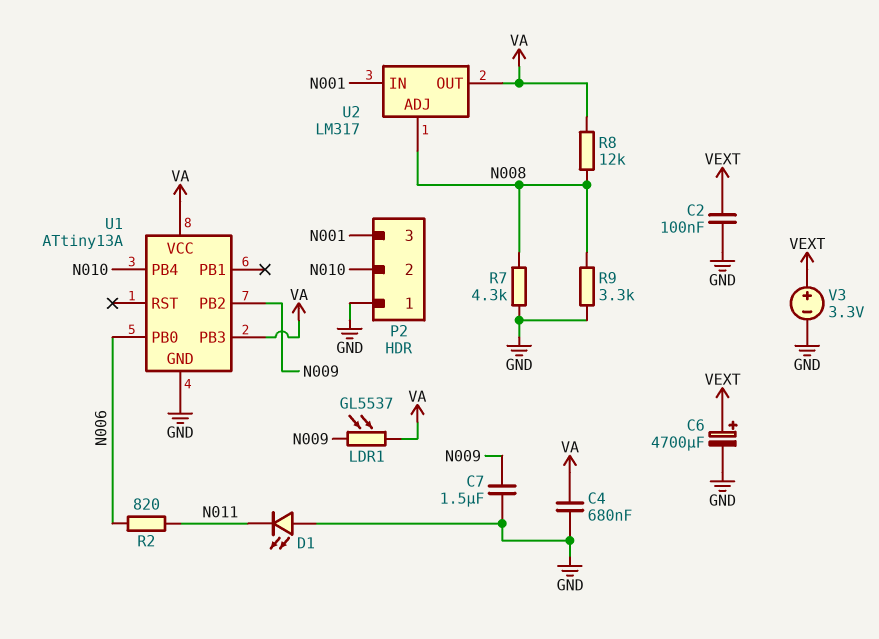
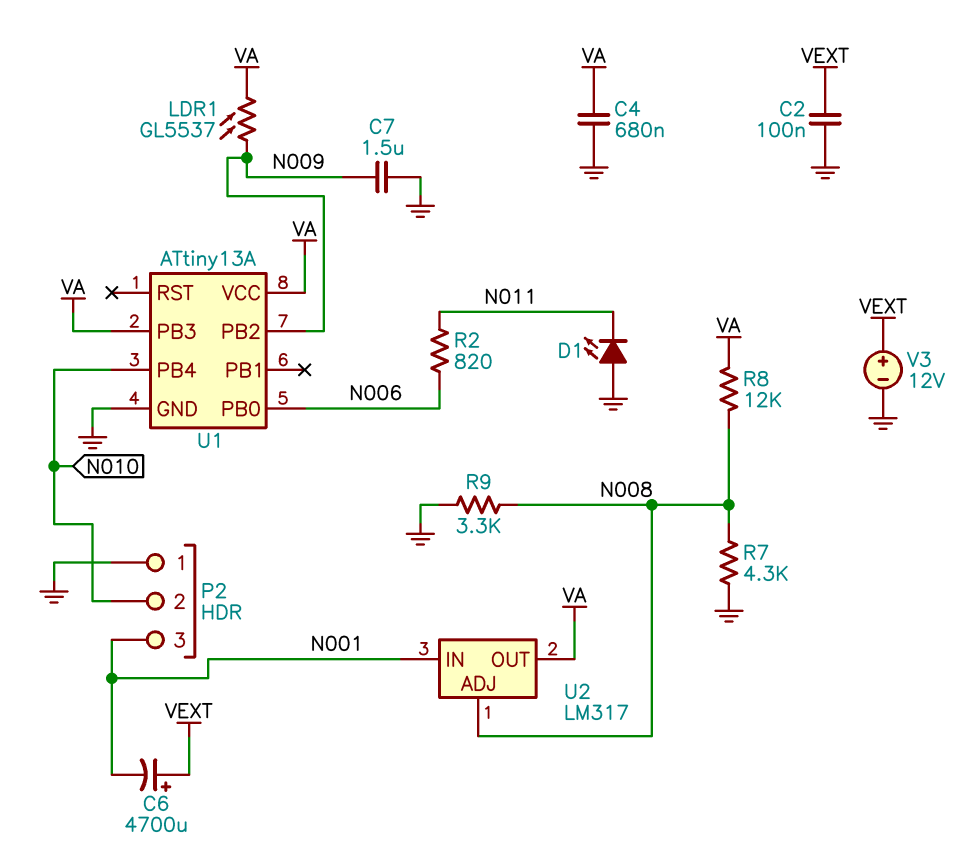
C6: 4700uF (plus VEXT, minus GND) -> 4700uF (plus VEXT, minus N001)
V3: 3.3V (plus VEXT, minus GND) -> 12V (plus VEXT, minus GND)

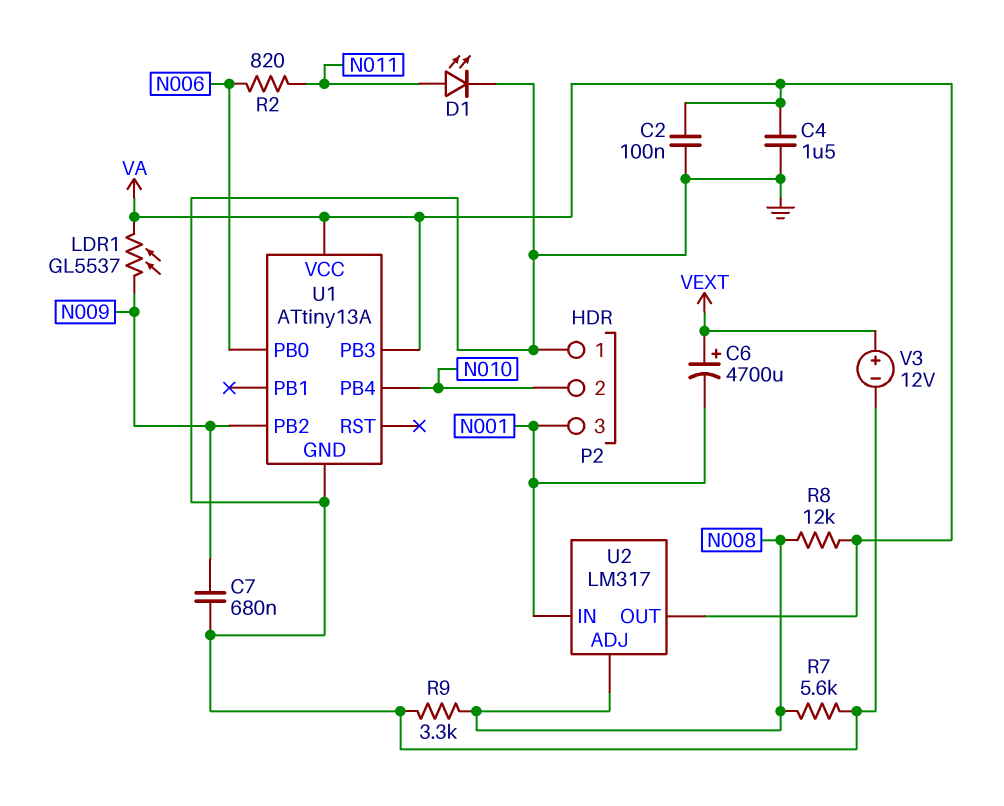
C2: 100nF (GND, VEXT) -> 100nF (GND, VA)
C4: 680nF (GND, VA) -> 1.5uF (GND, VA)
C7: 1.5uF (GND, N009) -> 680nF (GND, N009)
D1: LED (A GND, K N011) -> LED (A N011, K GND)
R7: 4.3k (GND, N008) -> 5.6k (GND, N008)

